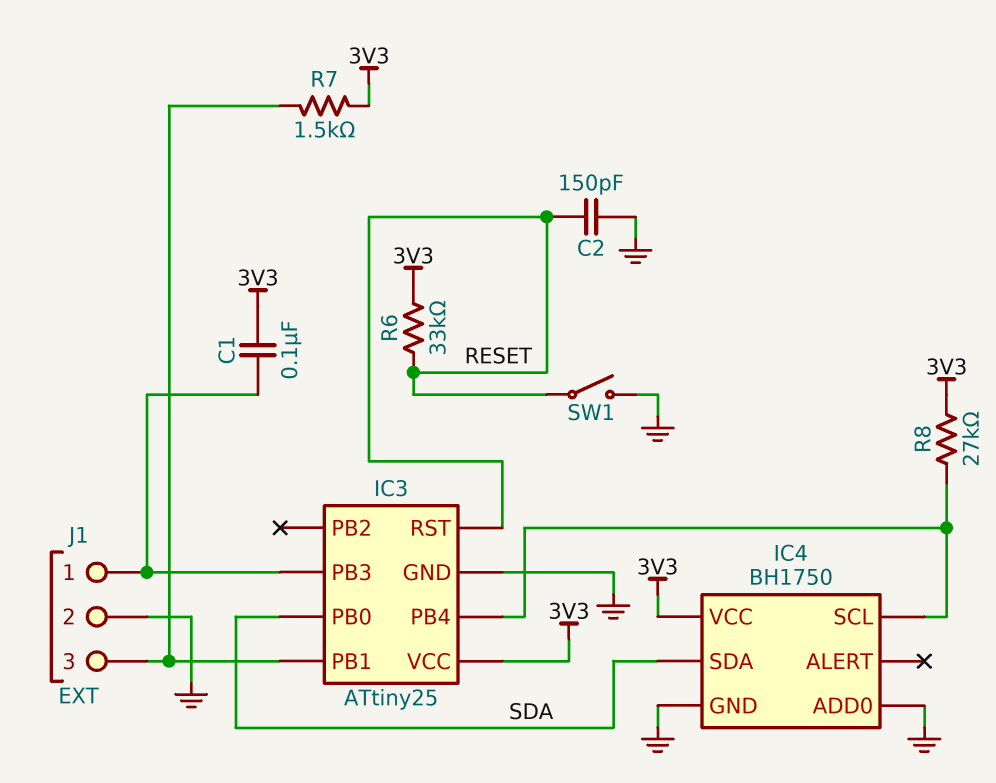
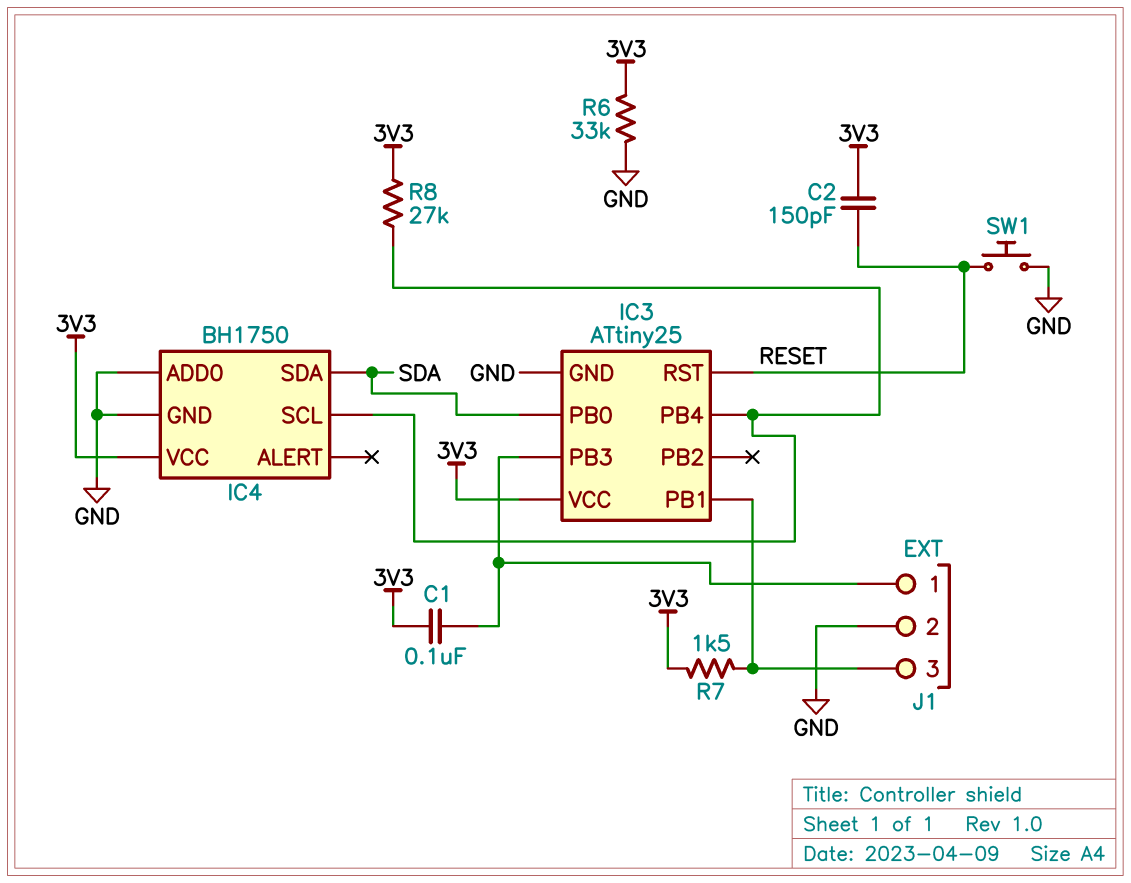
C2: 150pF (GND, RESET) -> 150pF (3V3, RESET)
R6: 33k (3V3, RESET) -> 33k (3V3, GND)
SW1: switch (GND, RESET) -> button (GND, RESET)

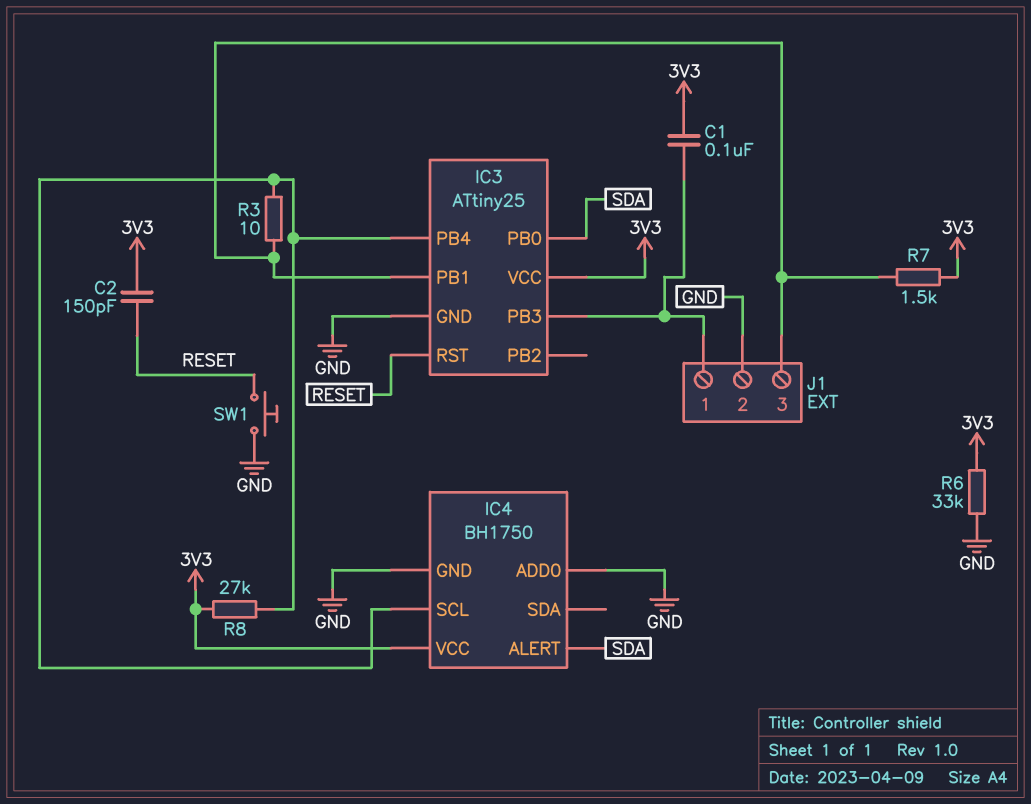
IC4 pin ALERT: none -> SDA
IC4 pin SDA: SDA -> none
R3: none -> 10 (IC3/PB1, IC3/PB4)

